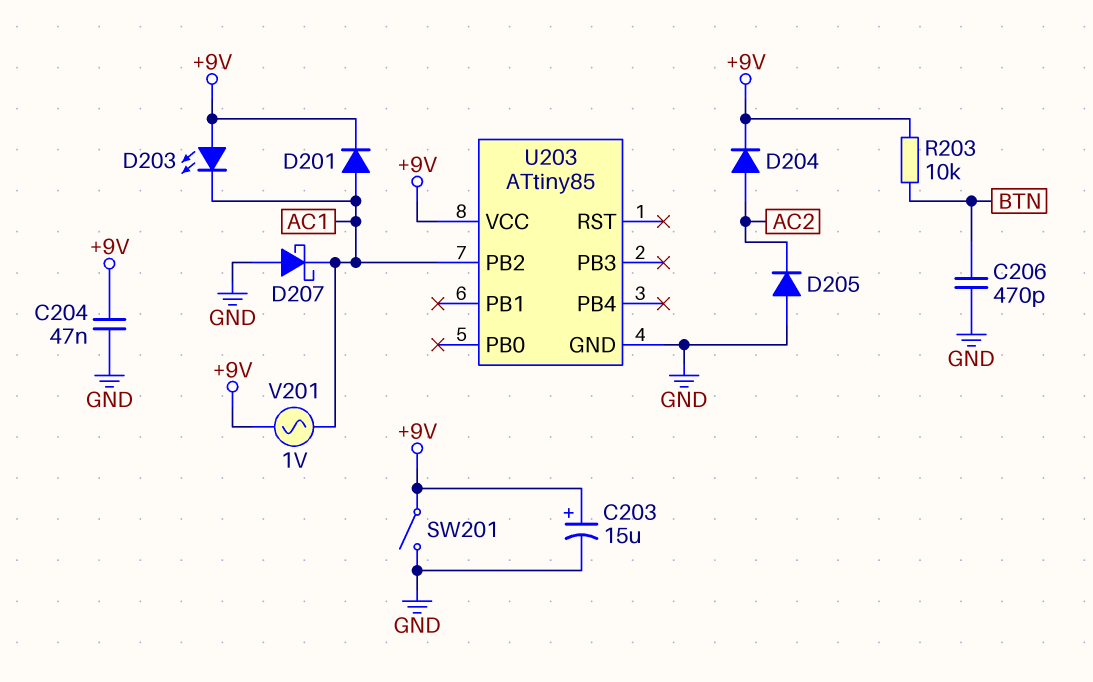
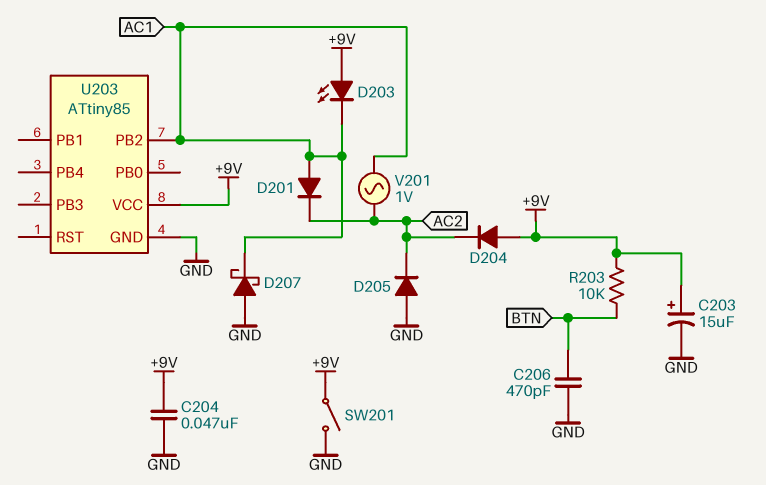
D201: diode (A AC1, K +9V) -> diode (A AC1, K AC2)
D204: diode (A AC2, K +9V) -> diode (A +9V, K AC2)
V201: AC 1V (+9V, AC1) -> AC 1V (AC1, AC2)

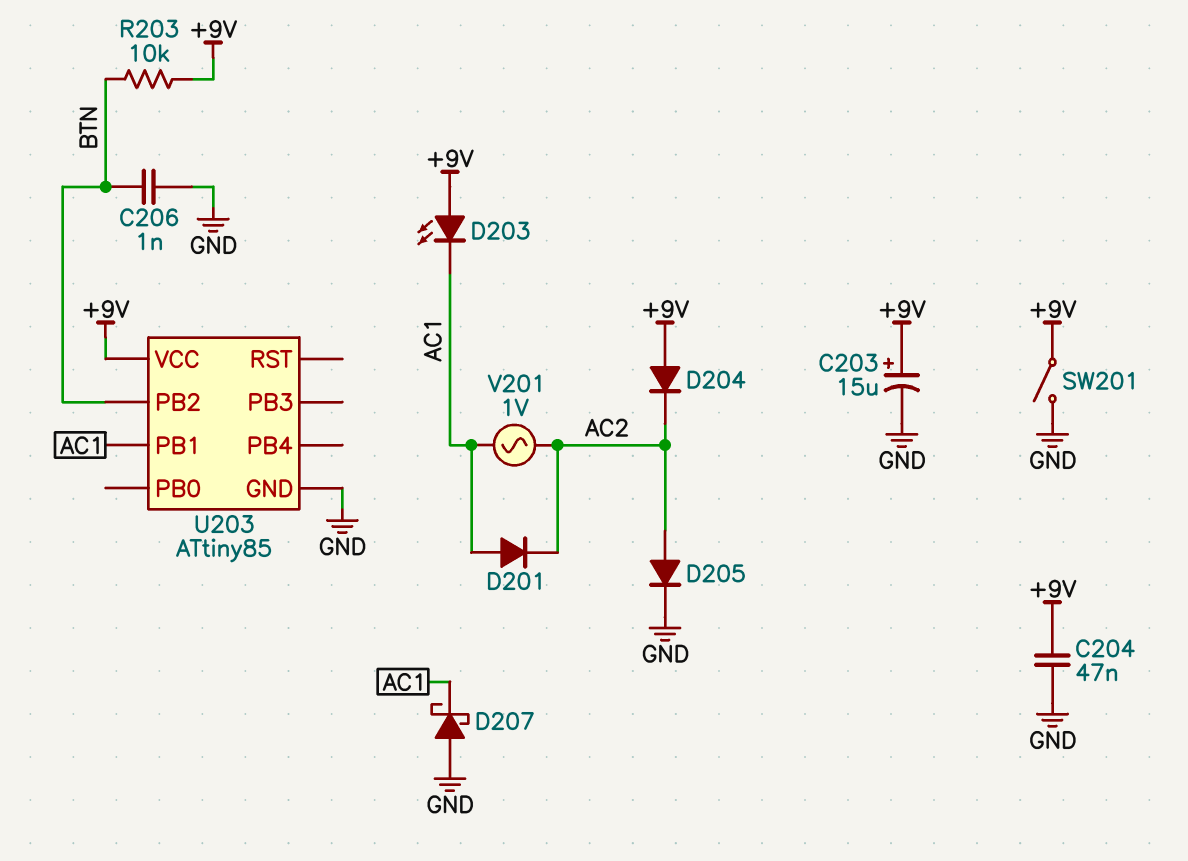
C206: 470pF (BTN, GND) -> 1nF (BTN, GND)
D205: diode (A GND, K AC2) -> diode (A AC2, K GND)
U203 pin PB1: none -> AC1
U203 pin PB2: AC1 -> BTN

